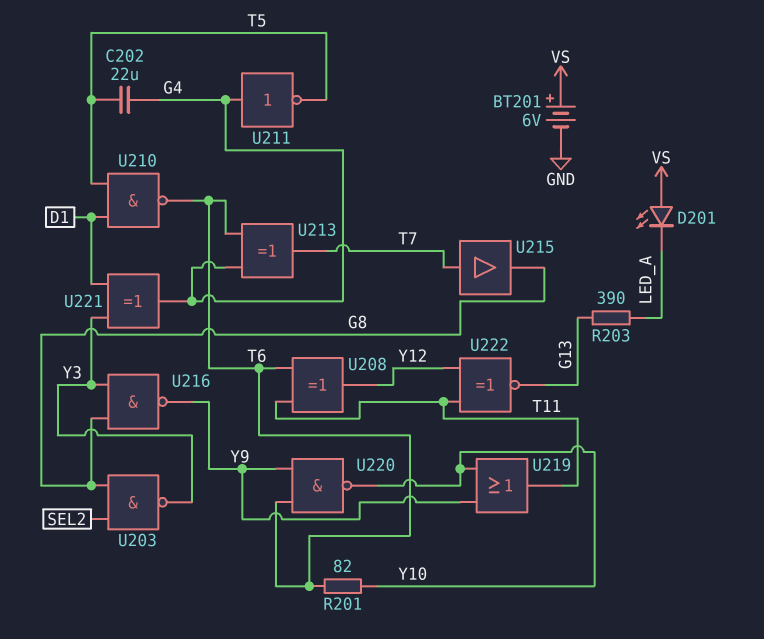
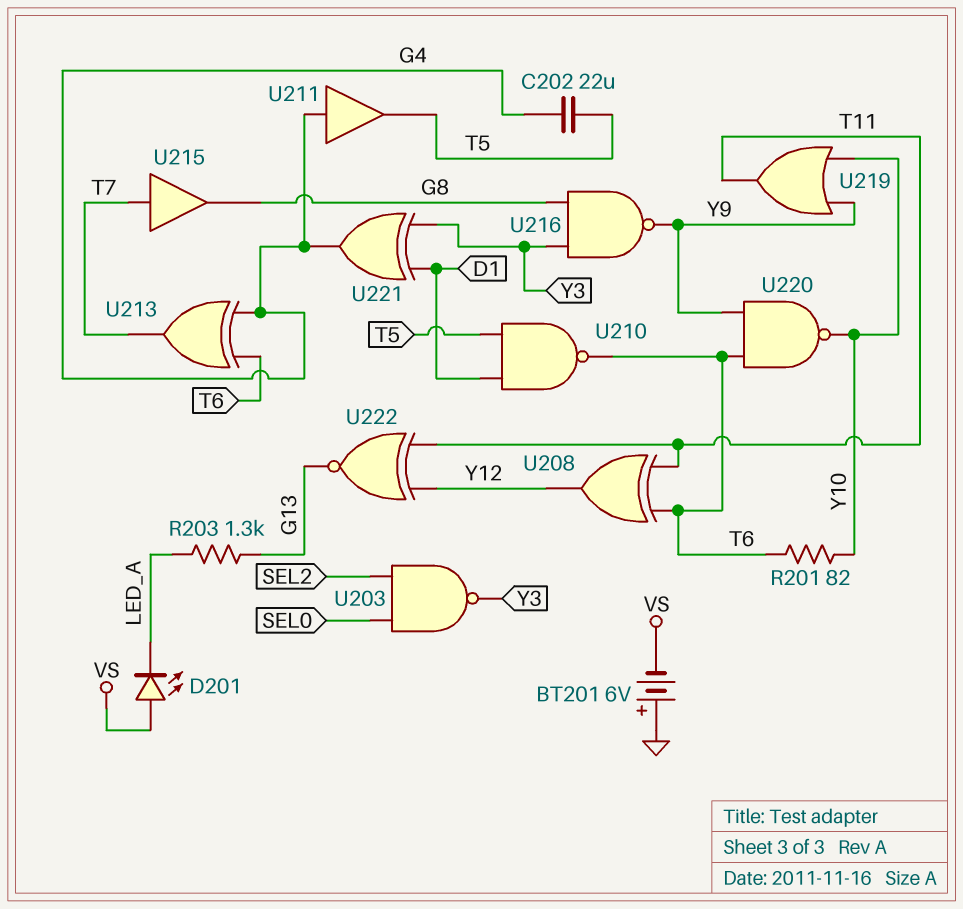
BT201: 6V (plus VS, minus GND) -> 6V (plus GND, minus VS)
R203: 390 (G13, LED_A) -> 1.3k (G13, LED_A)
U203: NAND (in G8, in SEL2, out Y3) -> NAND (in SEL0, in SEL2, out Y3)
U211: NOT (in G4, out T5) -> buffer (in G4, out T5)

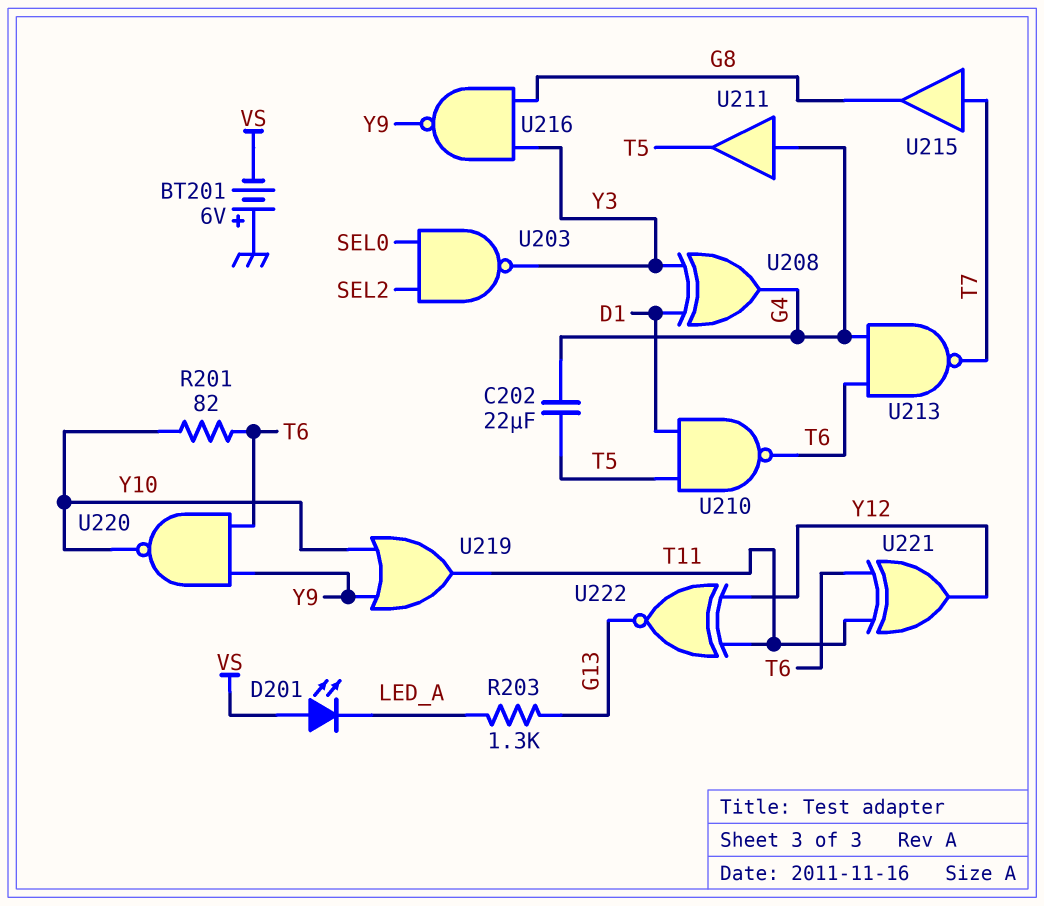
U208: XOR (in T6, in T11, out Y12) -> XOR (in D1, in Y3, out G4)
U213: XOR (in G4, in T6, out T7) -> NAND (in G4, in T6, out T7)
U221: XOR (in D1, in Y3, out G4) -> XOR (in T6, in T11, out Y12)

